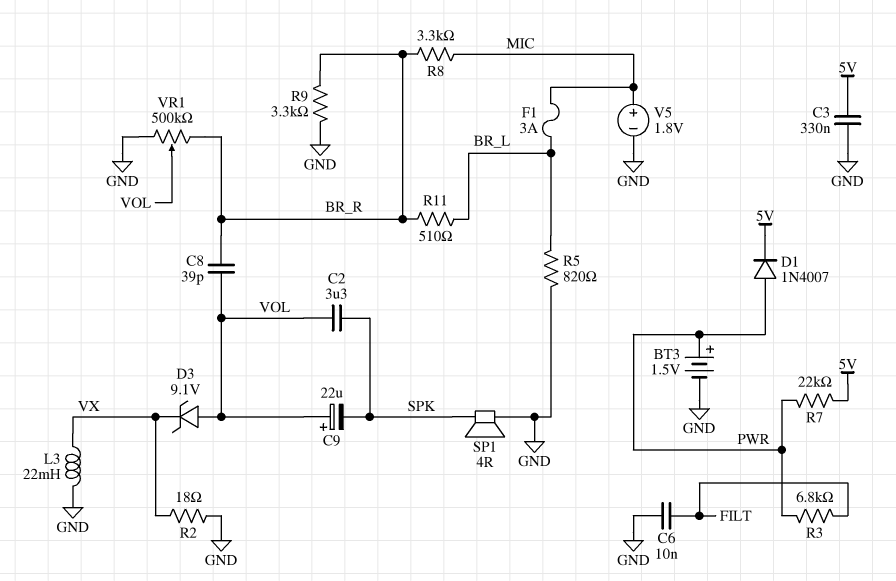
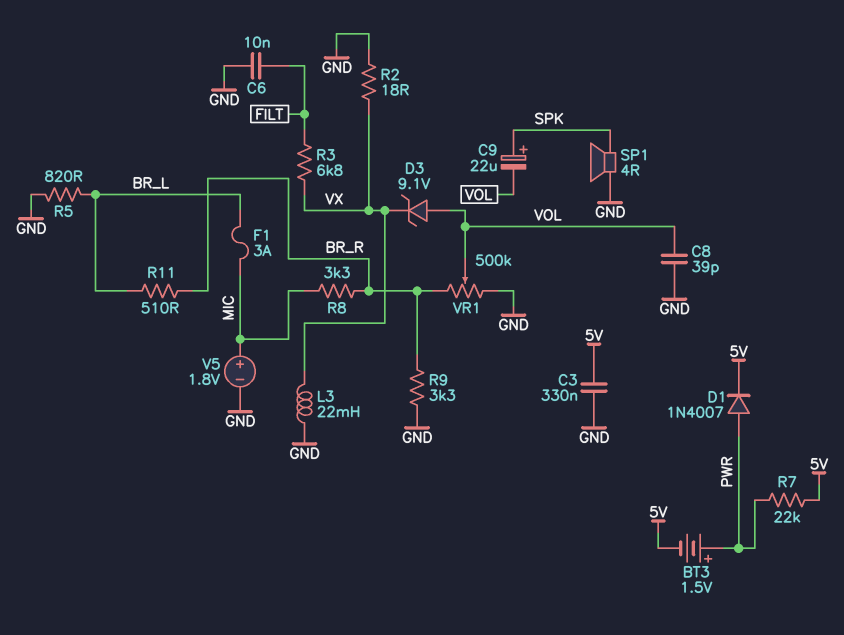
BT3: 1.5V (plus PWR, minus GND) -> 1.5V (plus PWR, minus 5V)
C2: 3.3uF (SPK, VOL) -> none
C8: 39pF (BR_R, VOL) -> 39pF (GND, VOL)
C9: 22uF (plus VOL, minus SPK) -> 22uF (plus SPK, minus VOL)
R3: 6.8k (FILT, PWR) -> 6.8k (FILT, VX)

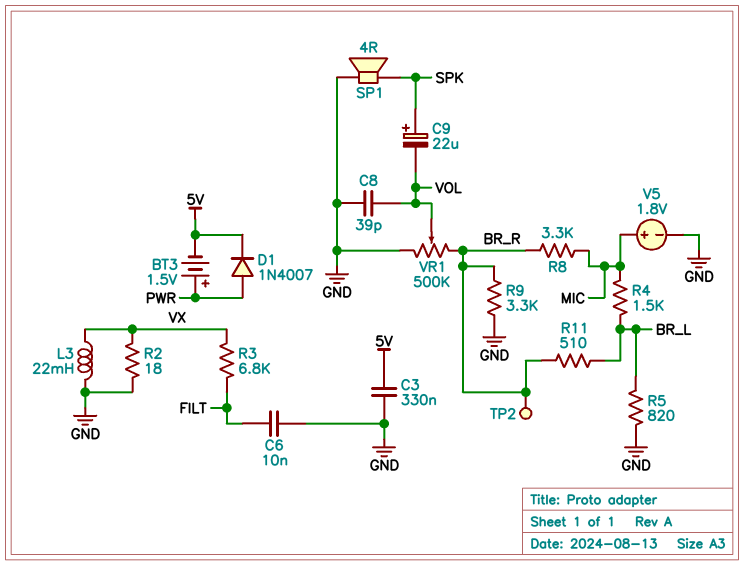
D3: zener 9.1V (A VOL, K VX) -> none
F1: 3A (BR_L, MIC) -> none
R4: none -> 1.5k (BR_L, MIC)
R7: 22k (5V, PWR) -> none
TP2: none -> test point (BR_R)

